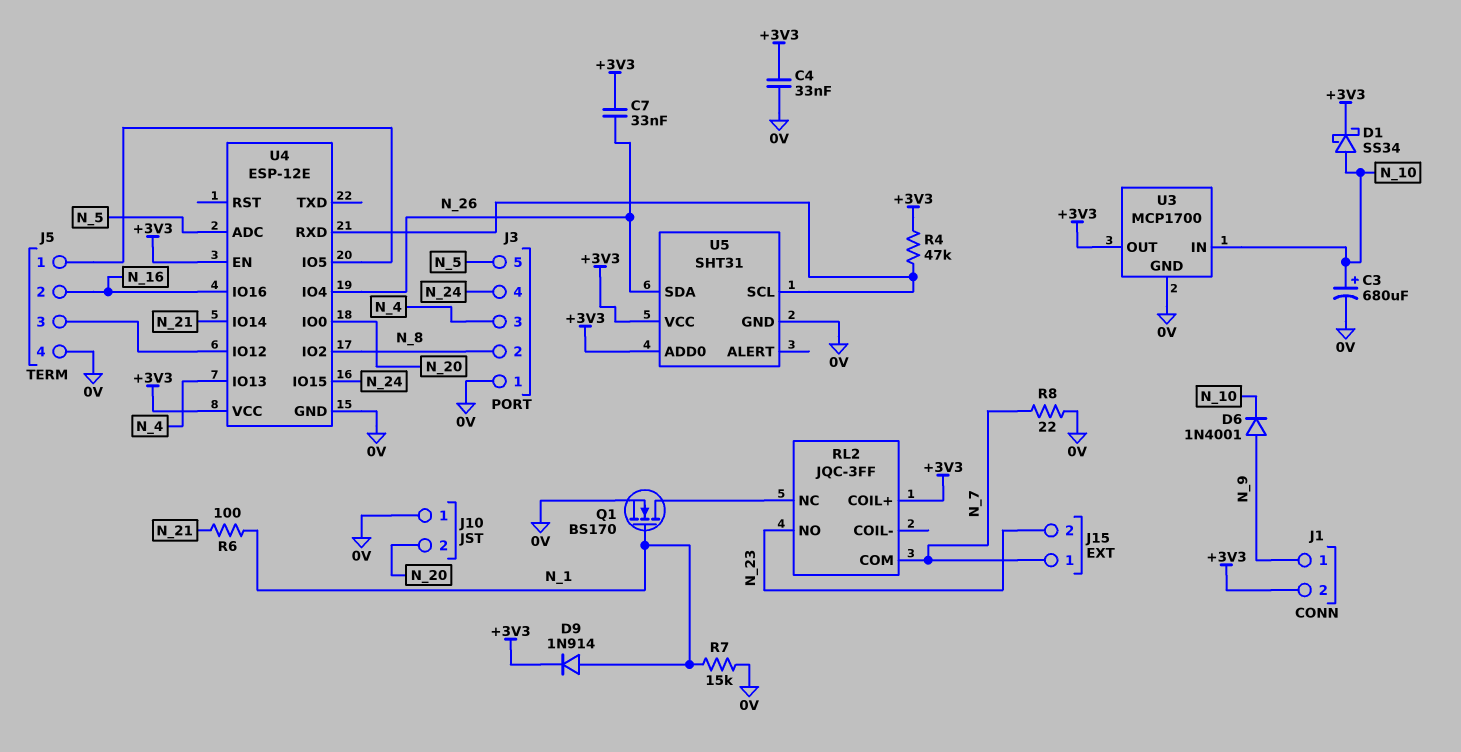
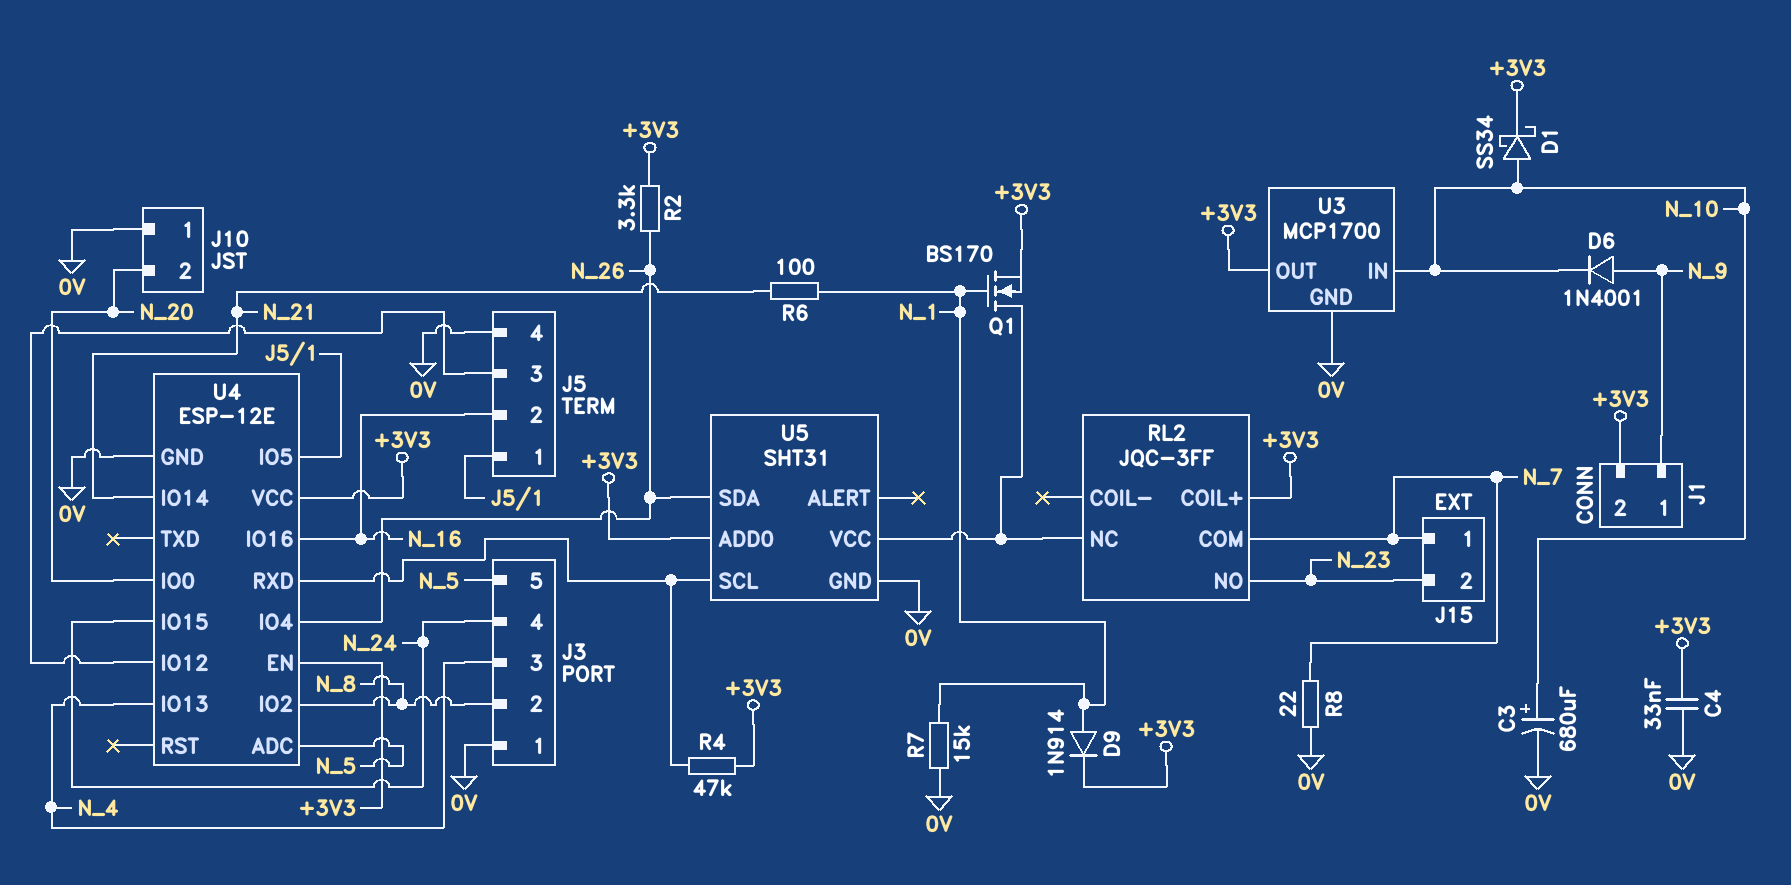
C7: 33nF (+3V3, N_26) -> none
Q1: NMOS BS170 (G N_1, D RL2/NC, S 0V) -> NMOS BS170 (G N_1, D RL2/NC, S +3V3)
R2: none -> 3.3k (+3V3, N_26)
U5 pin VCC: +3V3 -> RL2/NC

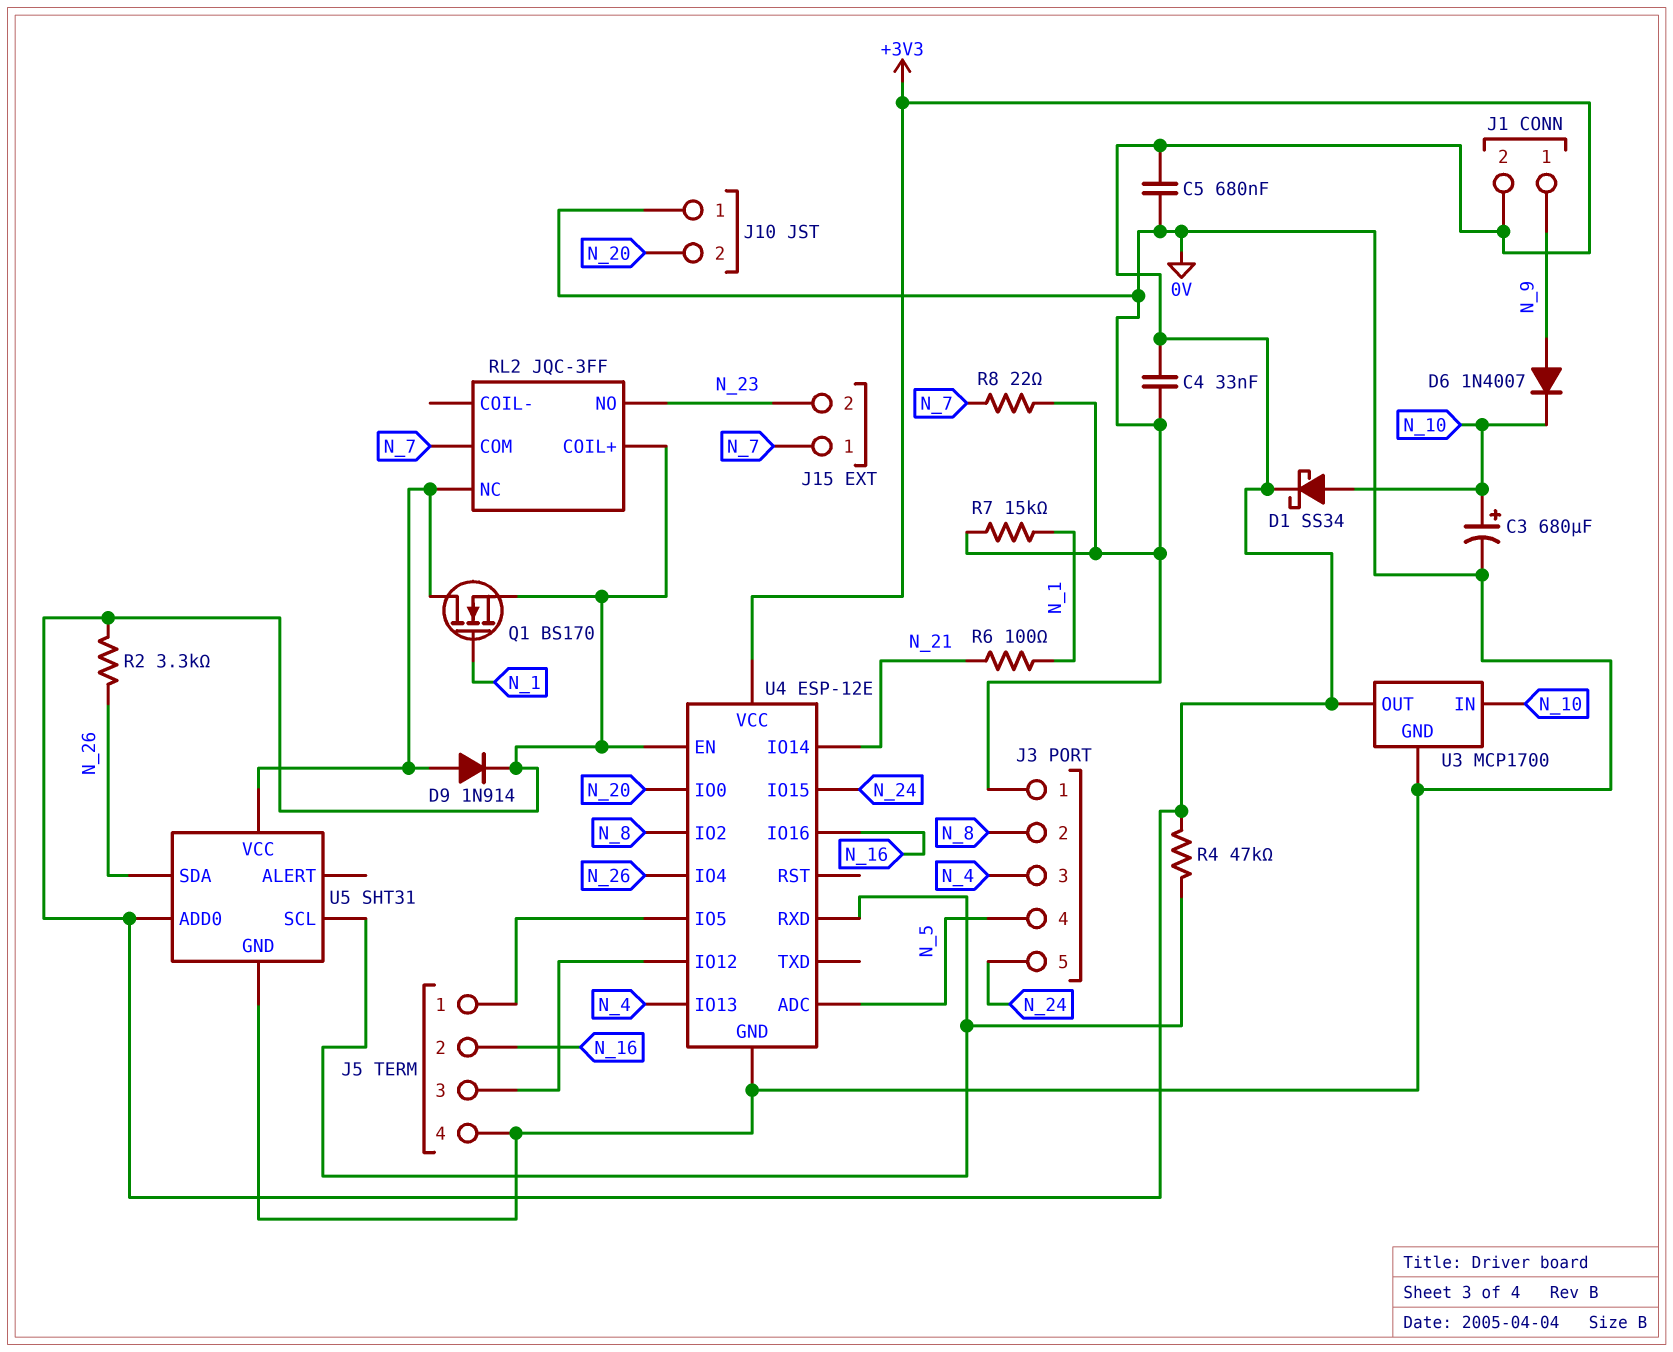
C5: none -> 680nF (+3V3, 0V)
D6: diode 1N4001 (A N_9, K N_10) -> diode 1N4007 (A N_9, K N_10)
D9: diode 1N914 (A N_1, K +3V3) -> diode 1N914 (A RL2/NC, K +3V3)
J3 pin 4: N_24 -> N_5
J3 pin 5: N_5 -> N_24

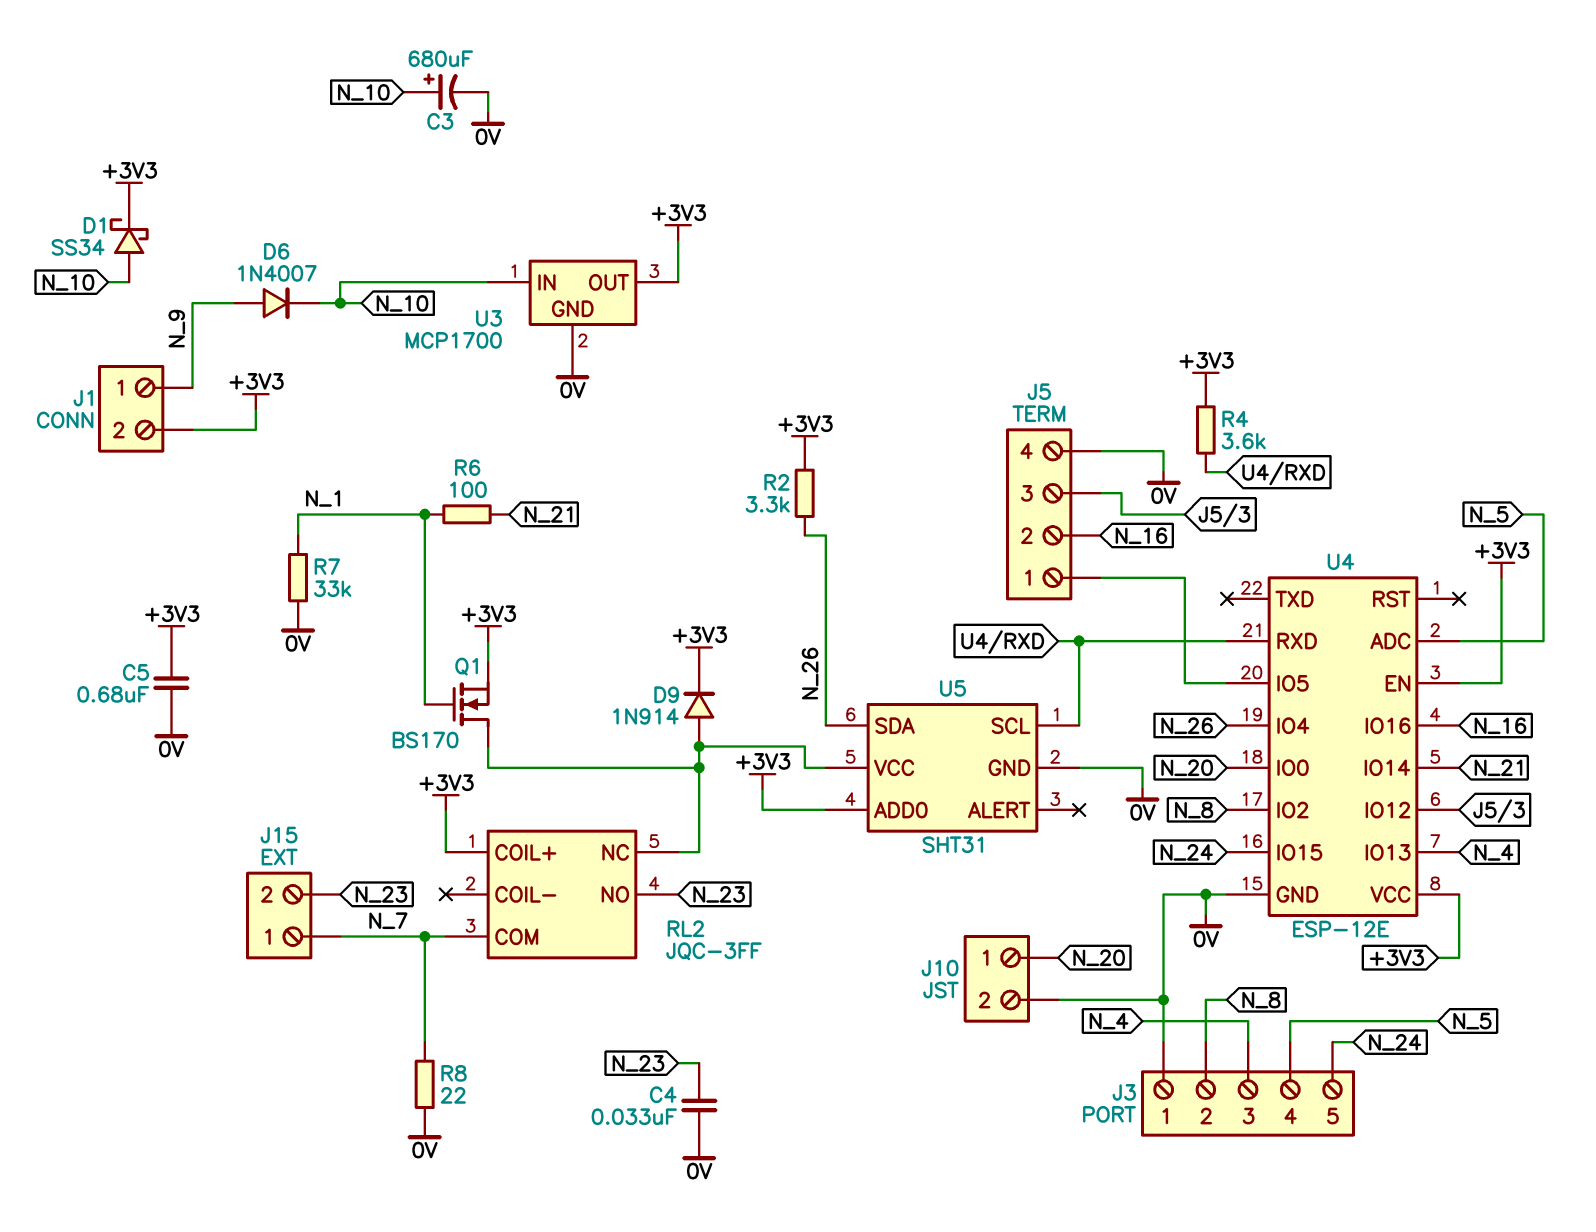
C4: 33nF (+3V3, 0V) -> 33nF (0V, N_23)
J10 pin 1: 0V -> N_20
J10 pin 2: N_20 -> 0V
R4: 47k (+3V3, U4/RXD) -> 3.6k (+3V3, U4/RXD)
R7: 15k (0V, N_1) -> 33k (0V, N_1)

